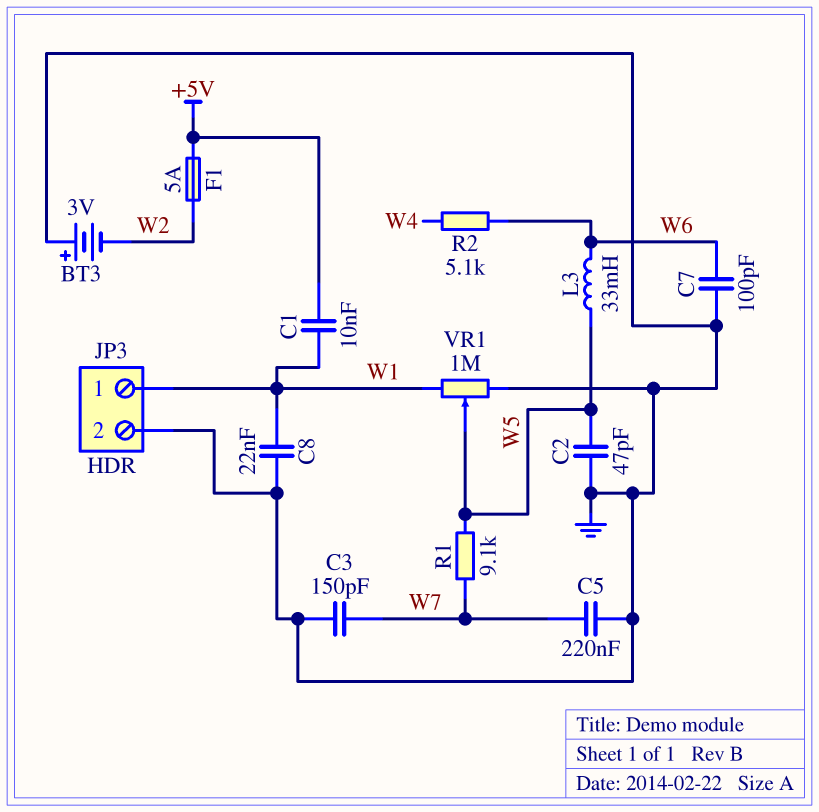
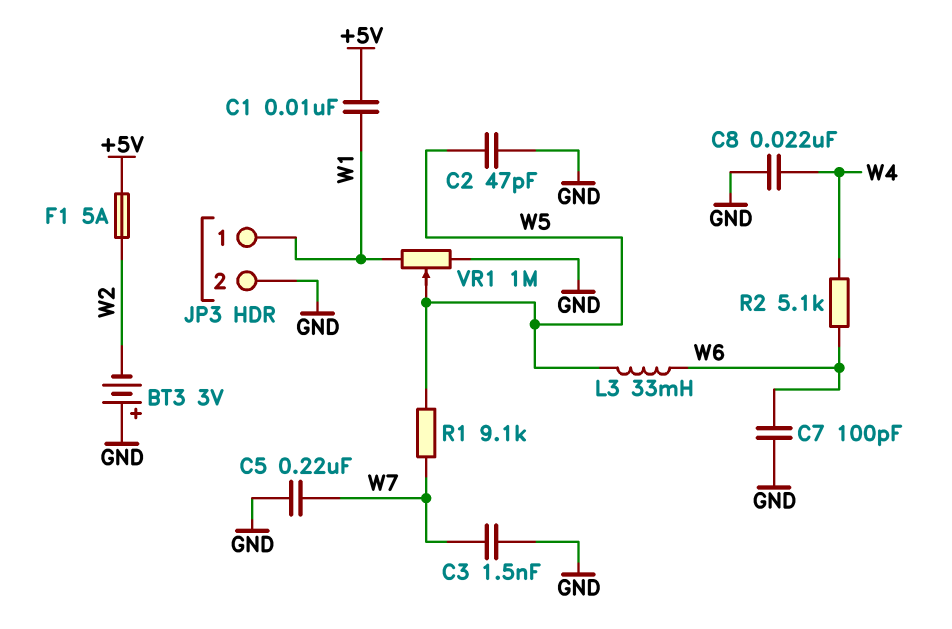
C3: 150pF (GND, W7) -> 1.5nF (GND, W7)
C8: 22nF (GND, W1) -> 22nF (GND, W4)

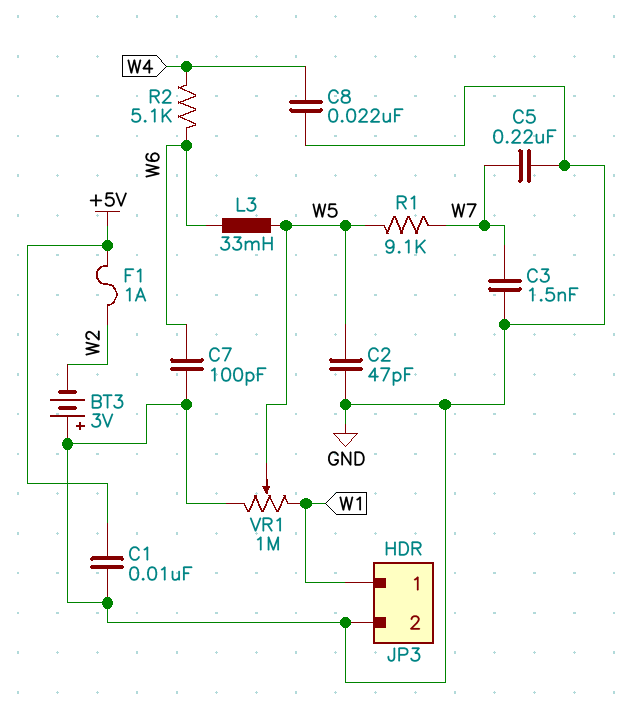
C1: 10nF (+5V, W1) -> 10nF (+5V, GND)
F1: 5A (+5V, W2) -> 1A (+5V, W2)

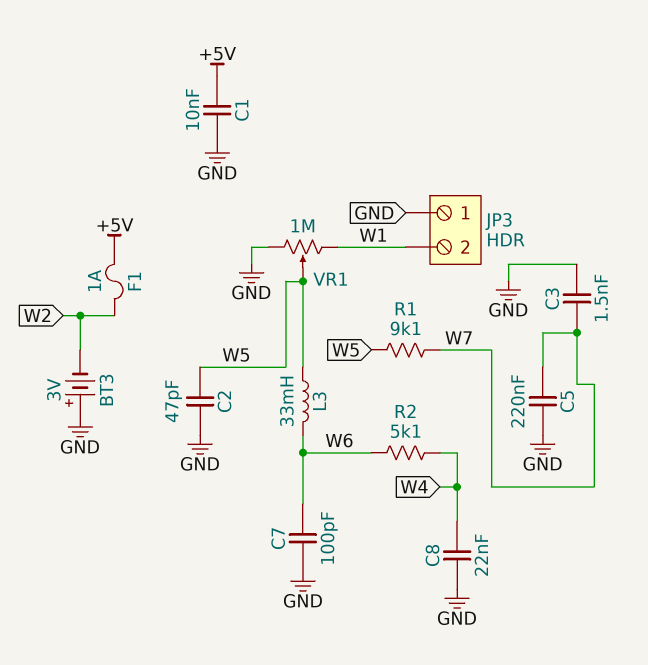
JP3 pin 1: W1 -> GND
JP3 pin 2: GND -> W1

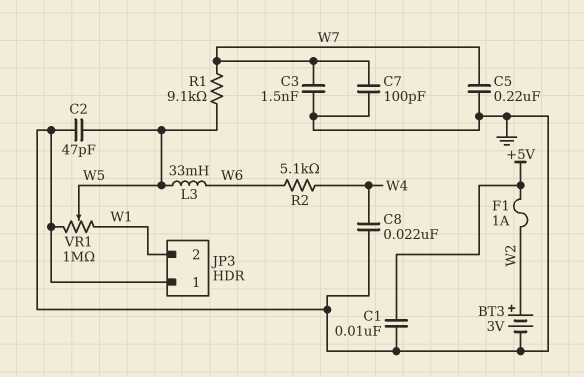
BT3: 3V (plus GND, minus W2) -> 3V (plus W2, minus GND)
C7: 100pF (GND, W6) -> 100pF (GND, W7)

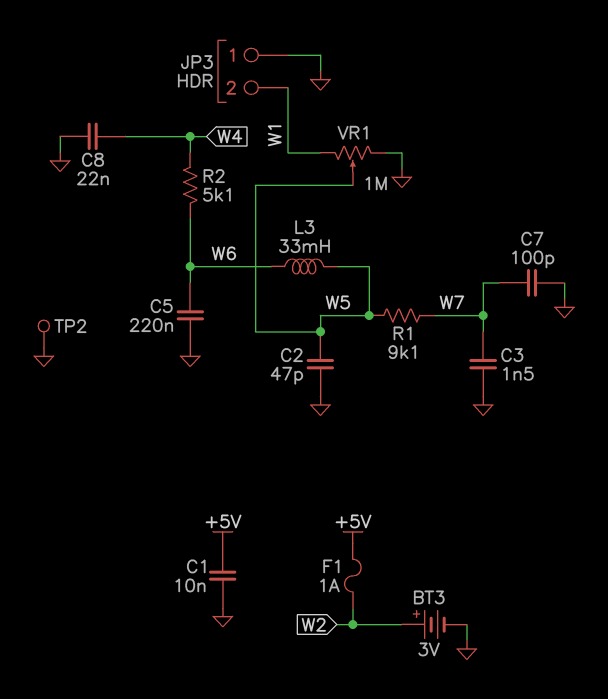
C5: 220nF (GND, W7) -> 220nF (GND, W6)
TP2: none -> test point (GND)

